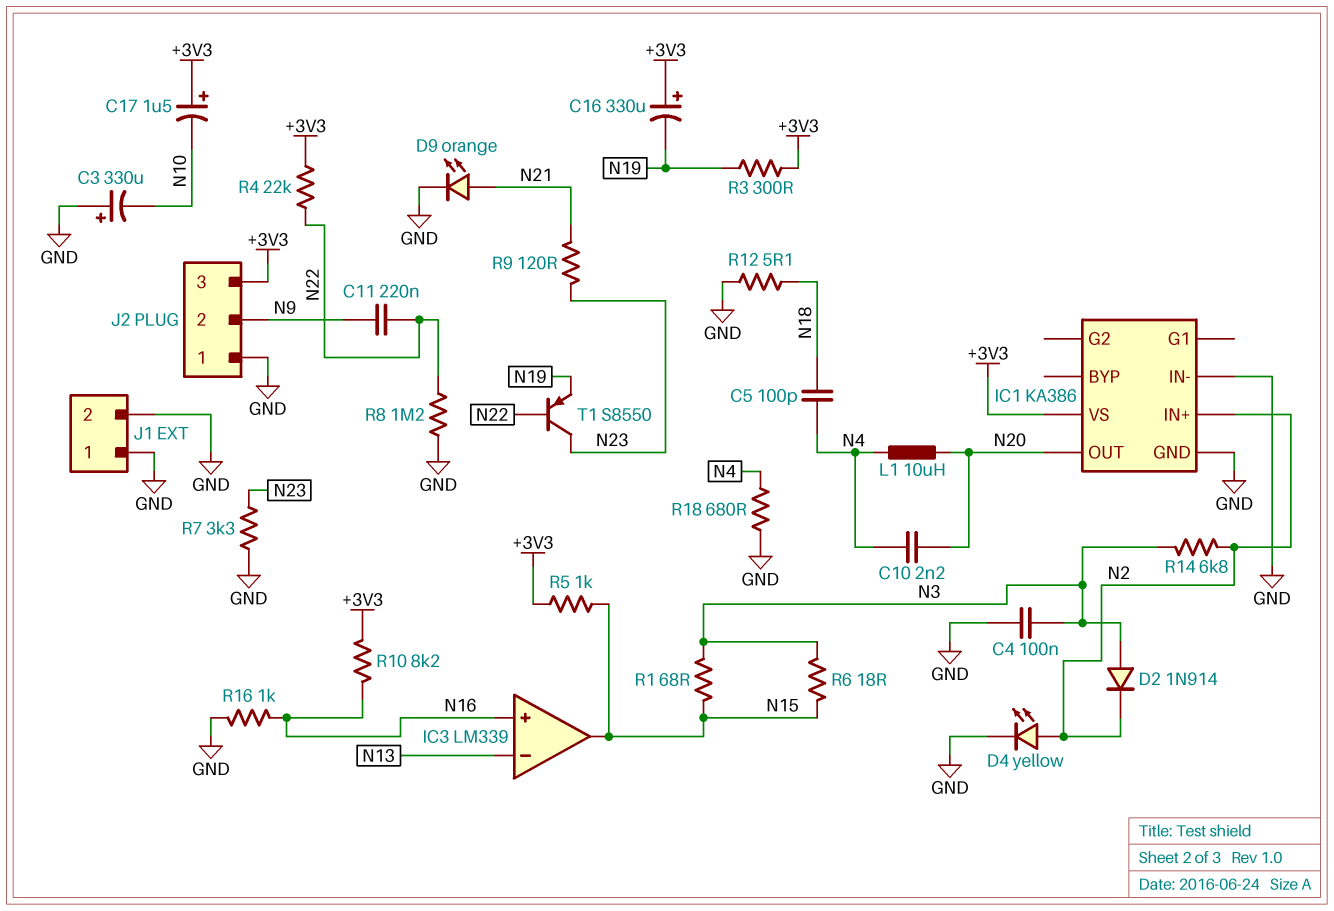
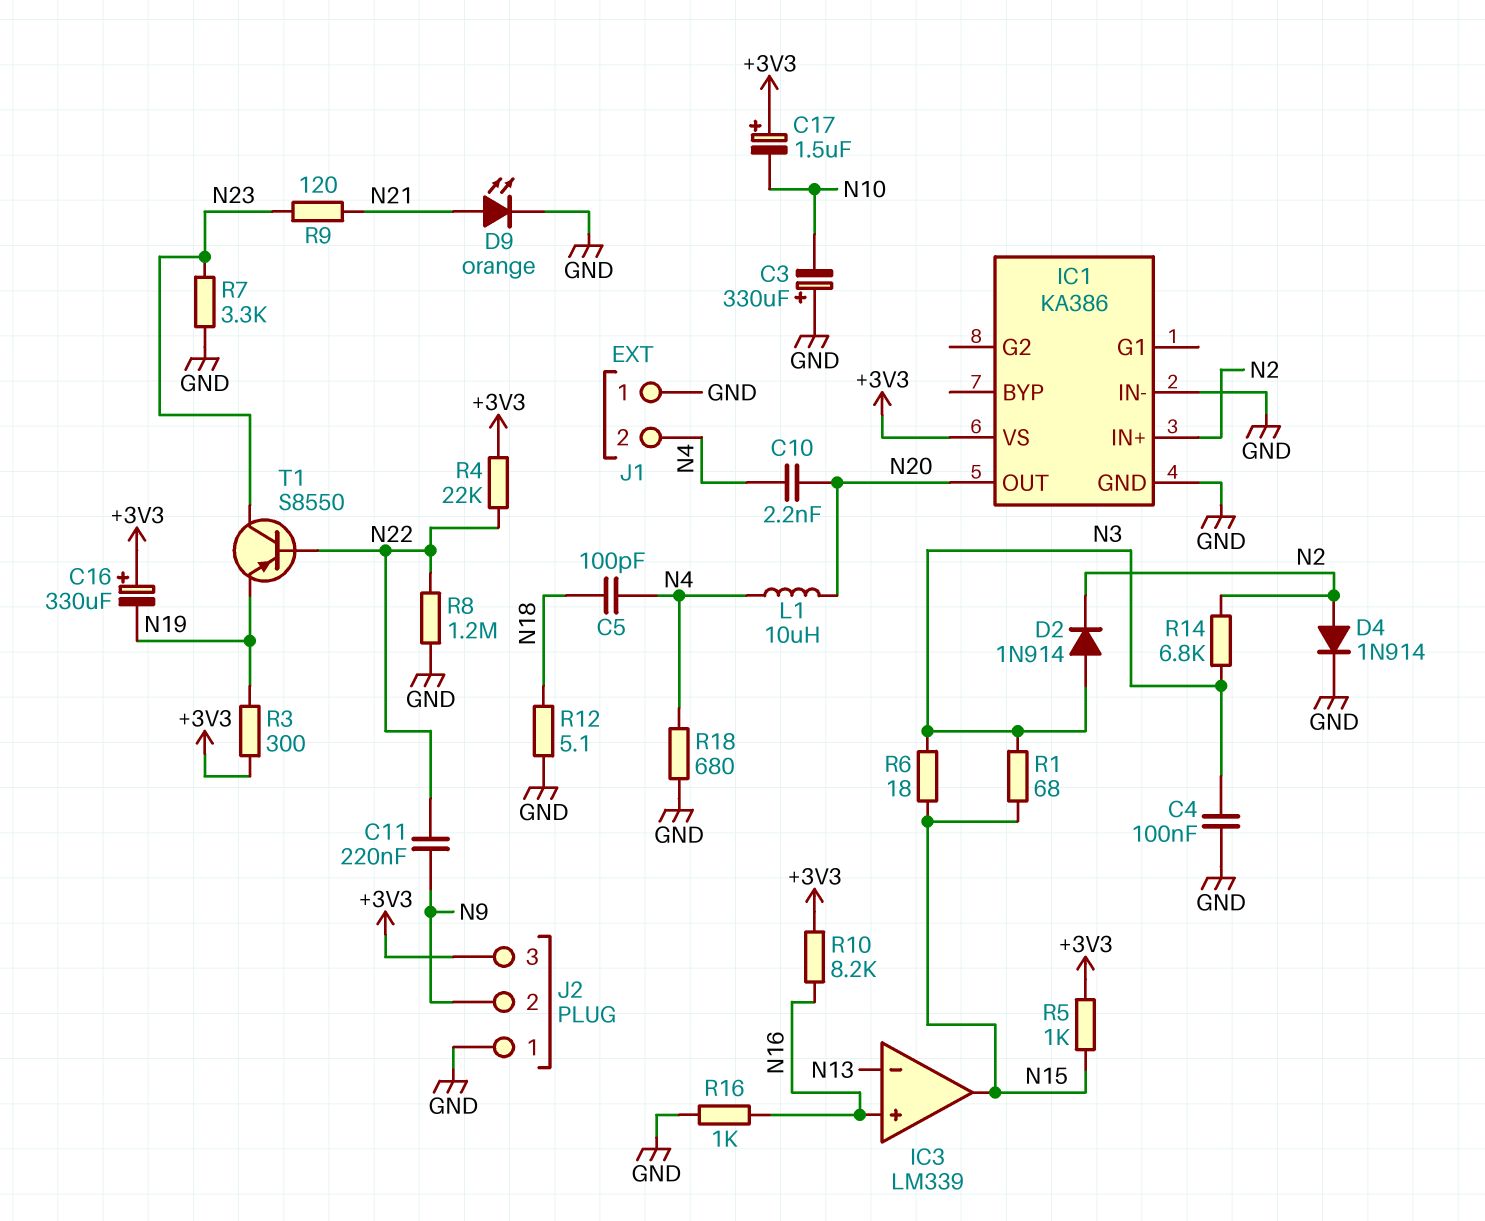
D4: LED yellow (A N2, K GND) -> diode 1N914 (A N2, K GND)
J1 pin 2: GND -> N4

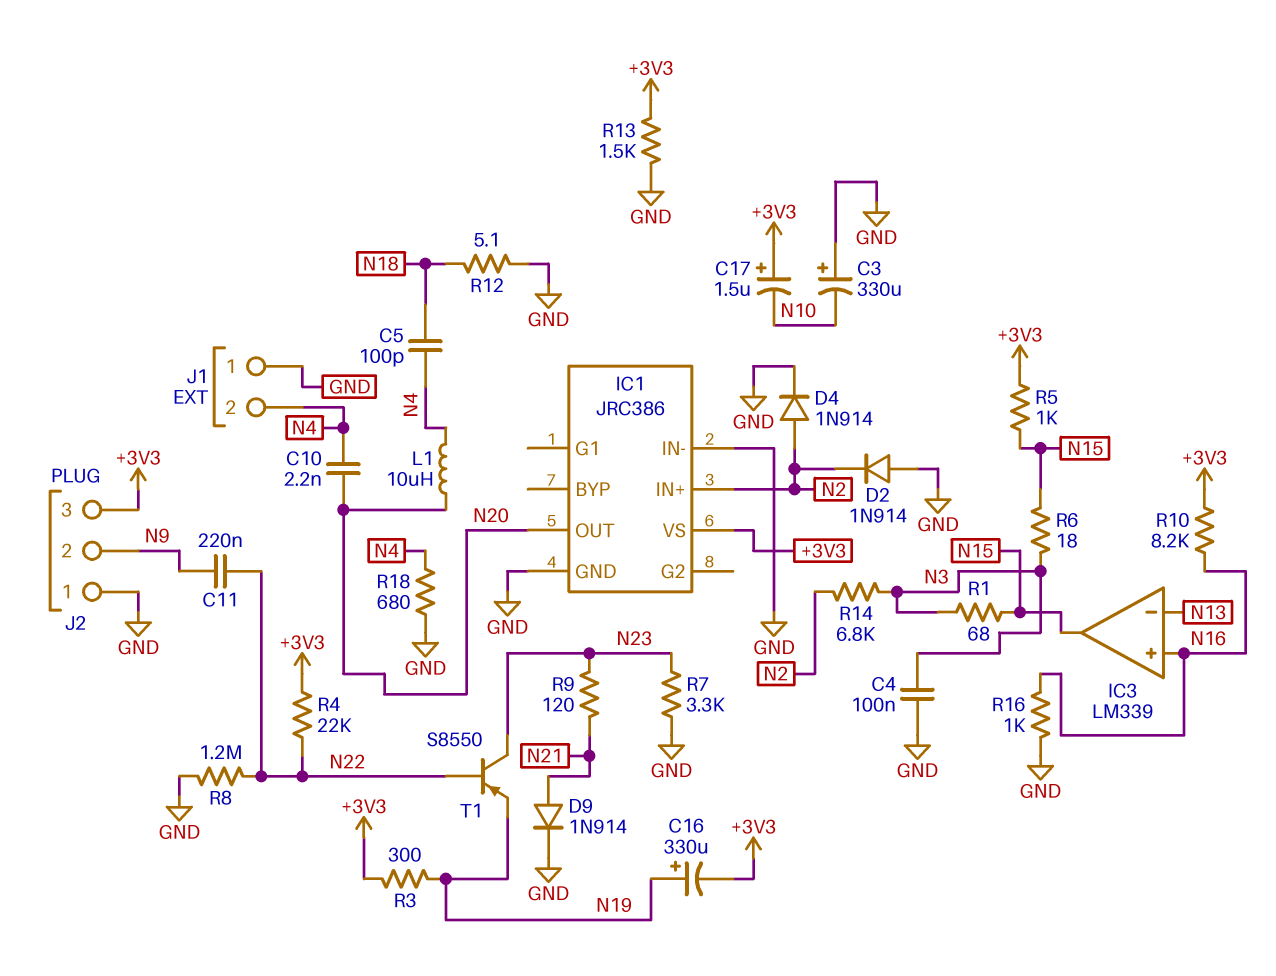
C16: 330uF (plus +3V3, minus N19) -> 330uF (plus N19, minus +3V3)
D2: diode 1N914 (A N3, K N2) -> diode 1N914 (A GND, K N2)
D9: LED orange (A N21, K GND) -> diode 1N914 (A N21, K GND)
IC1: KA386 -> JRC386
R13: none -> 1.5k (+3V3, GND)

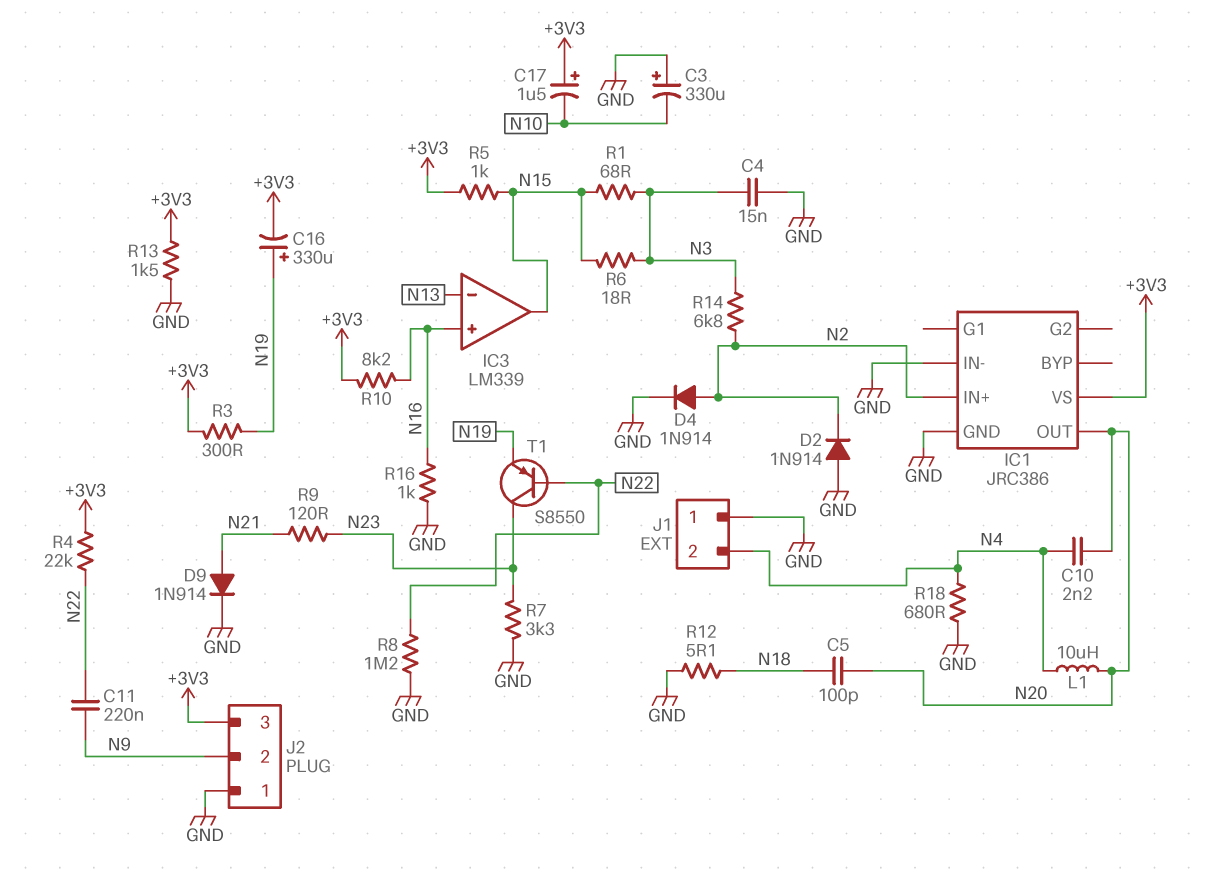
C4: 100nF (GND, N3) -> 15nF (GND, N3)
C5: 100pF (N4, N18) -> 100pF (N18, N20)

